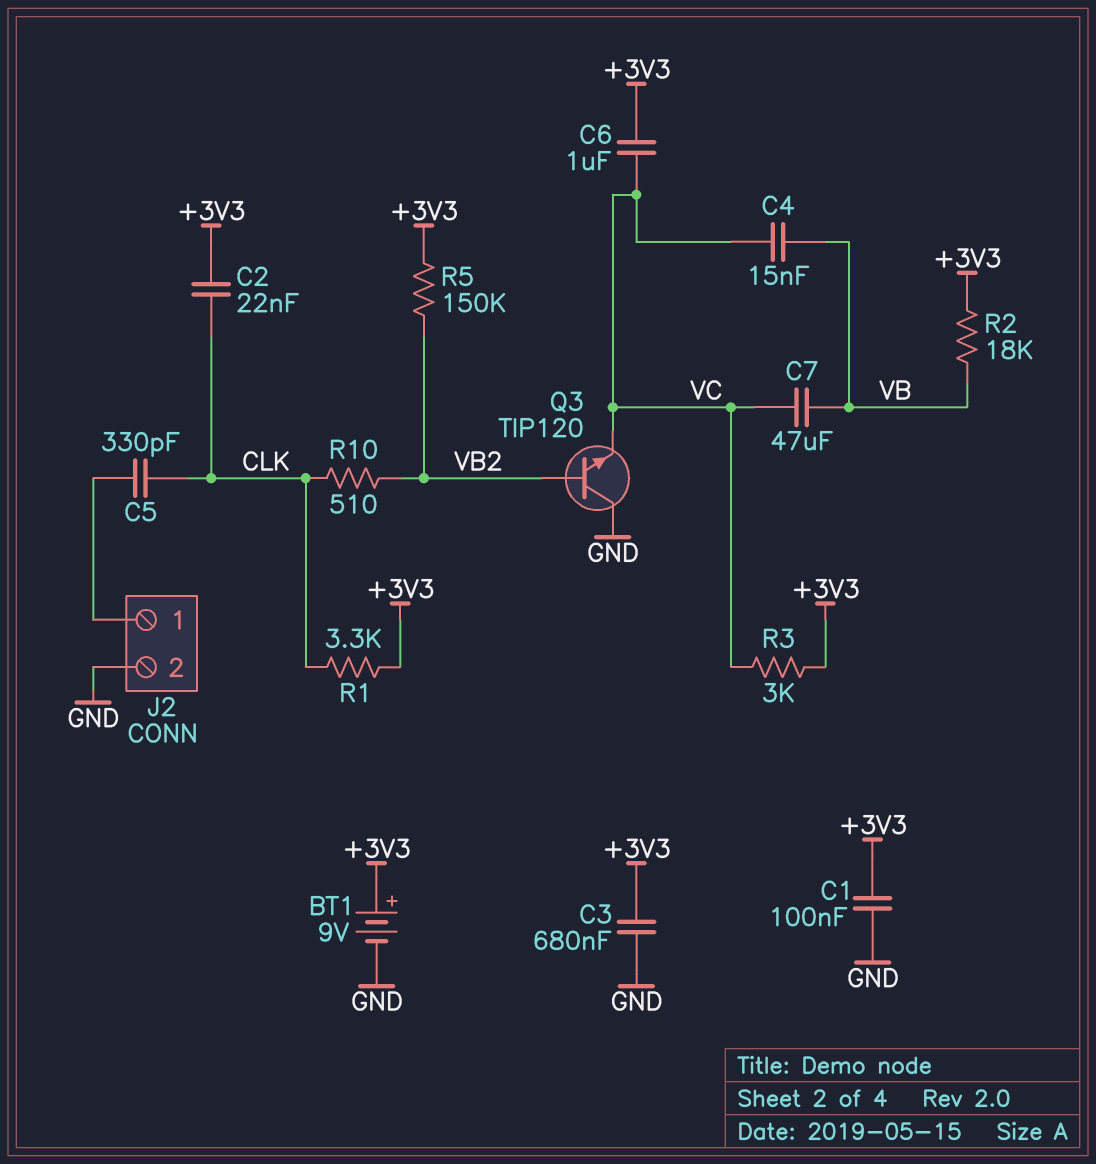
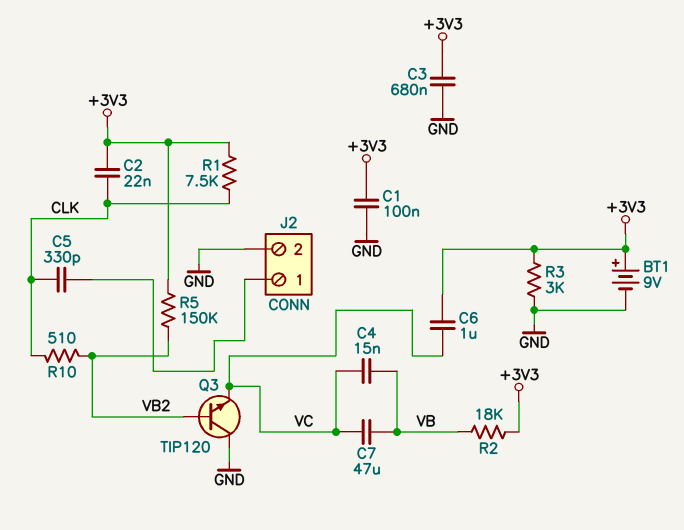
R1: 3.3k (+3V3, CLK) -> 7.5k (+3V3, CLK)
R3: 3k (+3V3, VC) -> 3k (+3V3, GND)

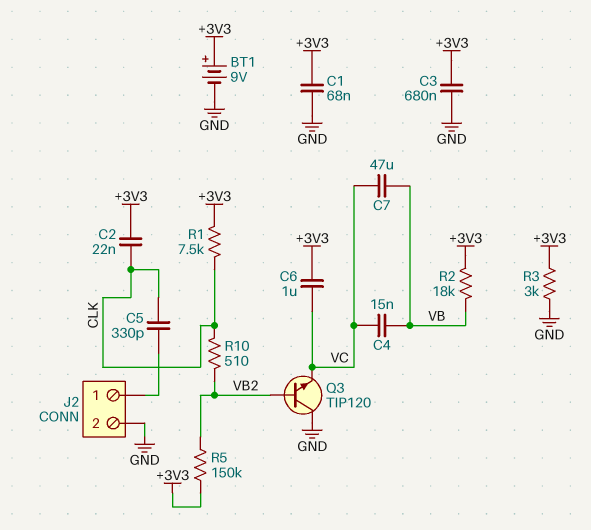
C1: 100nF (+3V3, GND) -> 68nF (+3V3, GND)

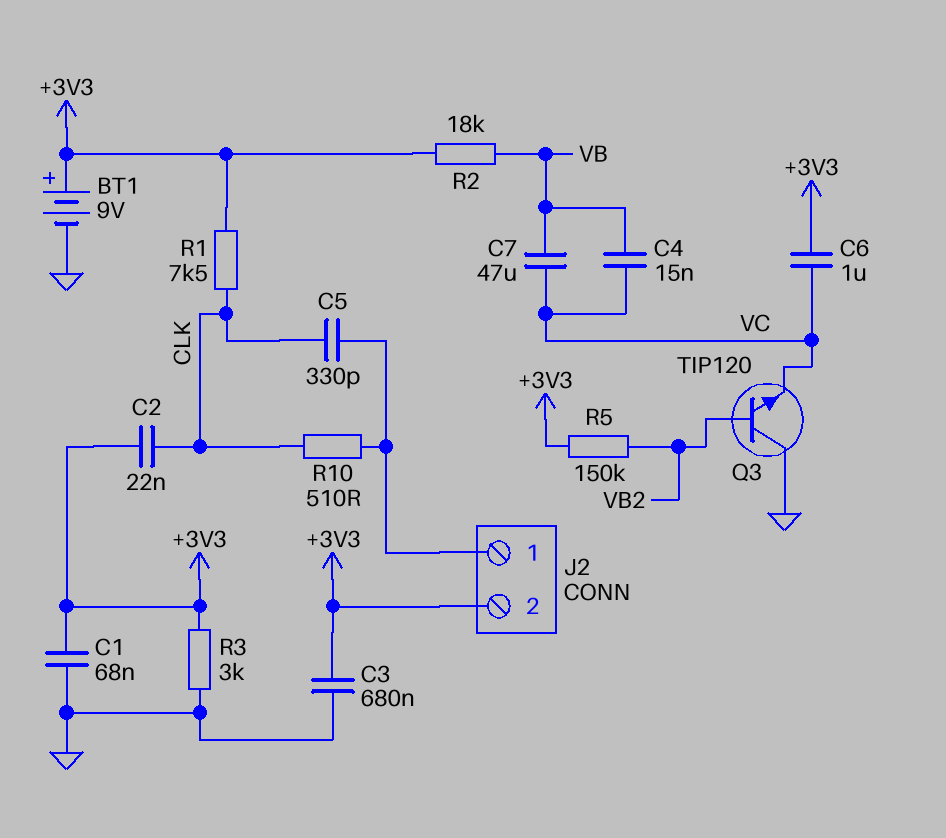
J2 pin 2: GND -> +3V3
R10: 510 (CLK, VB2) -> 510 (CLK, J2/1)

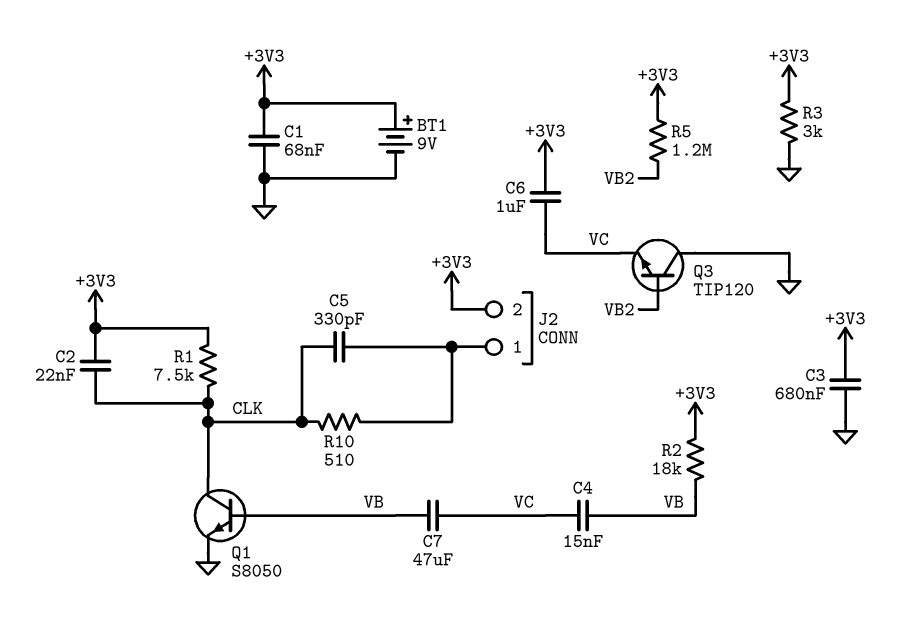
Q1: none -> NPN S8050 (B VB, C CLK, E GND)
R5: 150k (+3V3, VB2) -> 1.2M (+3V3, VB2)

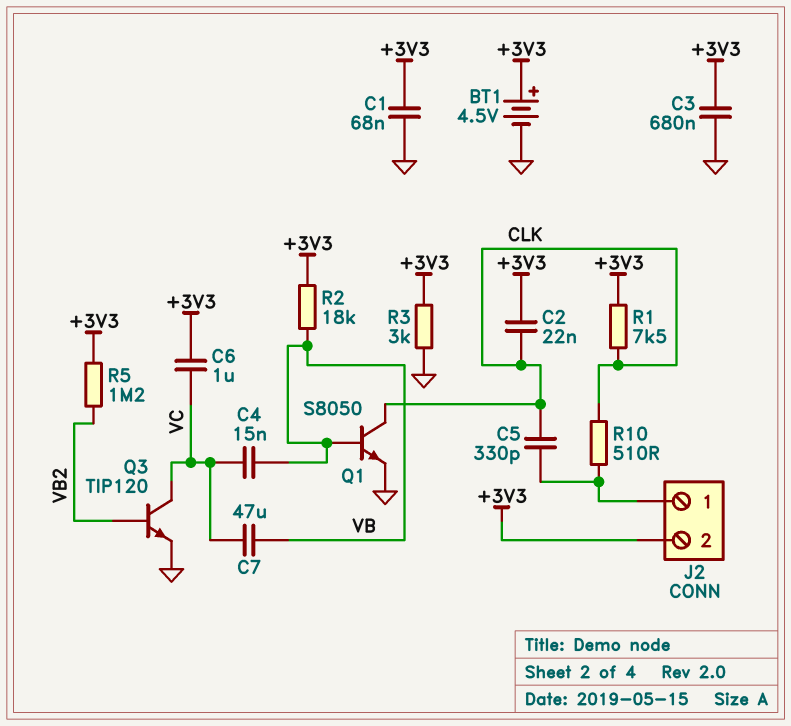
BT1: 9V (plus +3V3, minus GND) -> 4.5V (plus +3V3, minus GND)
Q3: NPN TIP120 (B VB2, C GND, E VC) -> NPN TIP120 (B VB2, C VC, E GND)

